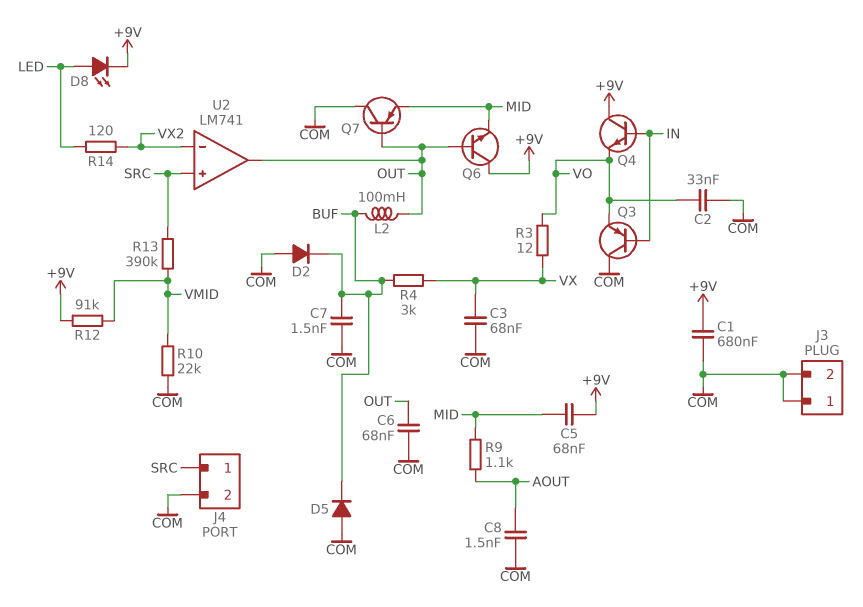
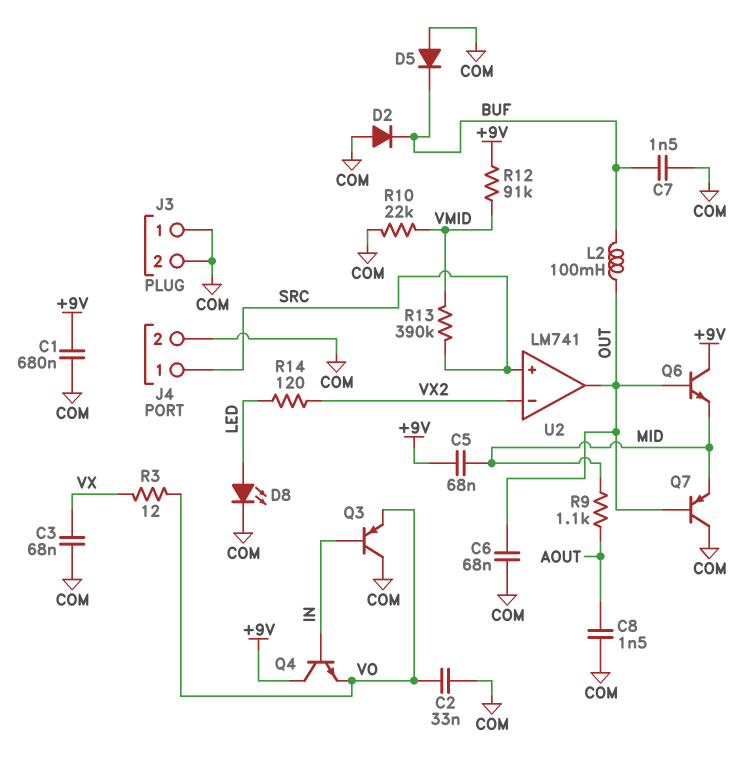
D8: LED (A LED, K +9V) -> LED (A LED, K COM)
R4: 3k (BUF, VX) -> none

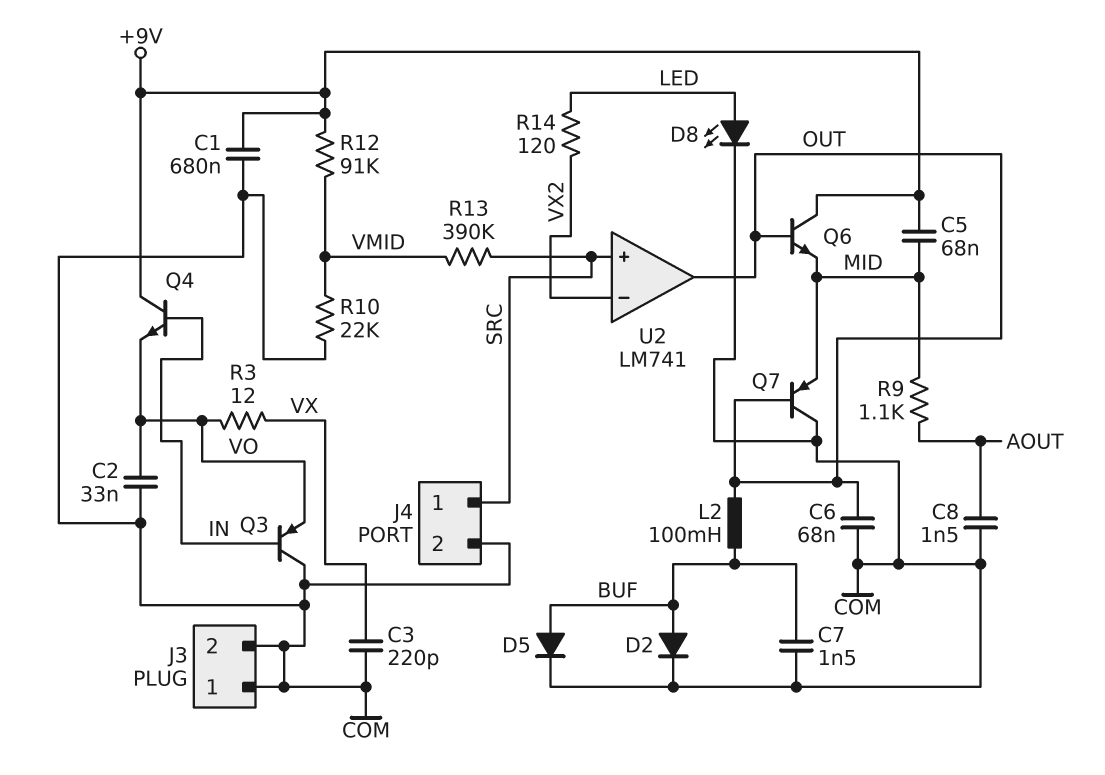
C3: 68nF (COM, VX) -> 220pF (COM, VX)
D2: diode (A COM, K BUF) -> diode (A BUF, K COM)
D5: diode (A COM, K BUF) -> diode (A BUF, K COM)

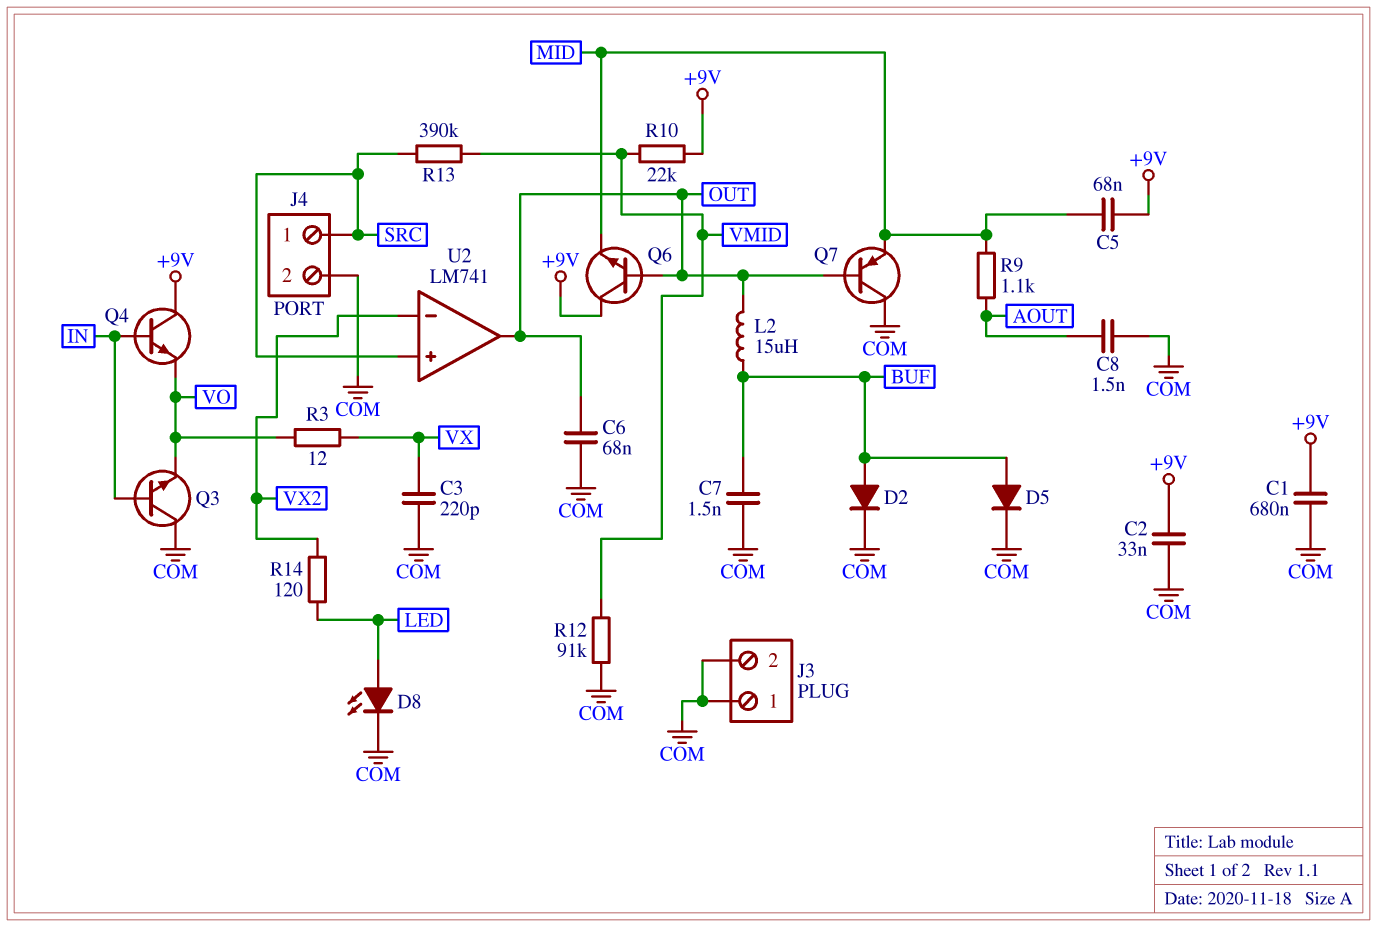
C2: 33nF (COM, VO) -> 33nF (+9V, COM)
L2: 100mH (BUF, OUT) -> 15uH (BUF, OUT)
Q3: PNP (B IN, C COM, E VO) -> NPN (B IN, C COM, E VO)
R10: 22k (COM, VMID) -> 22k (+9V, VMID)
R12: 91k (+9V, VMID) -> 91k (COM, VMID)

